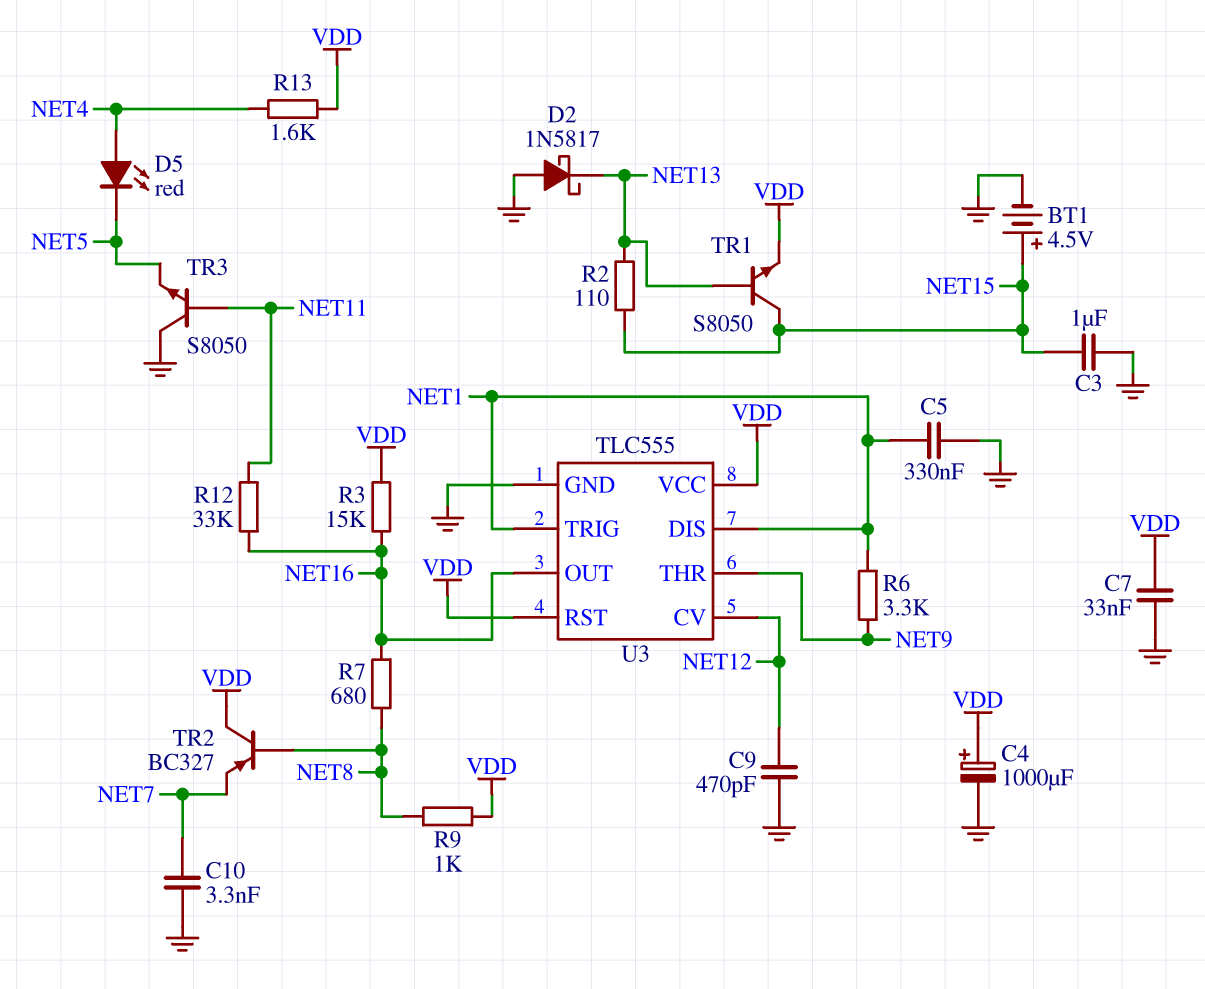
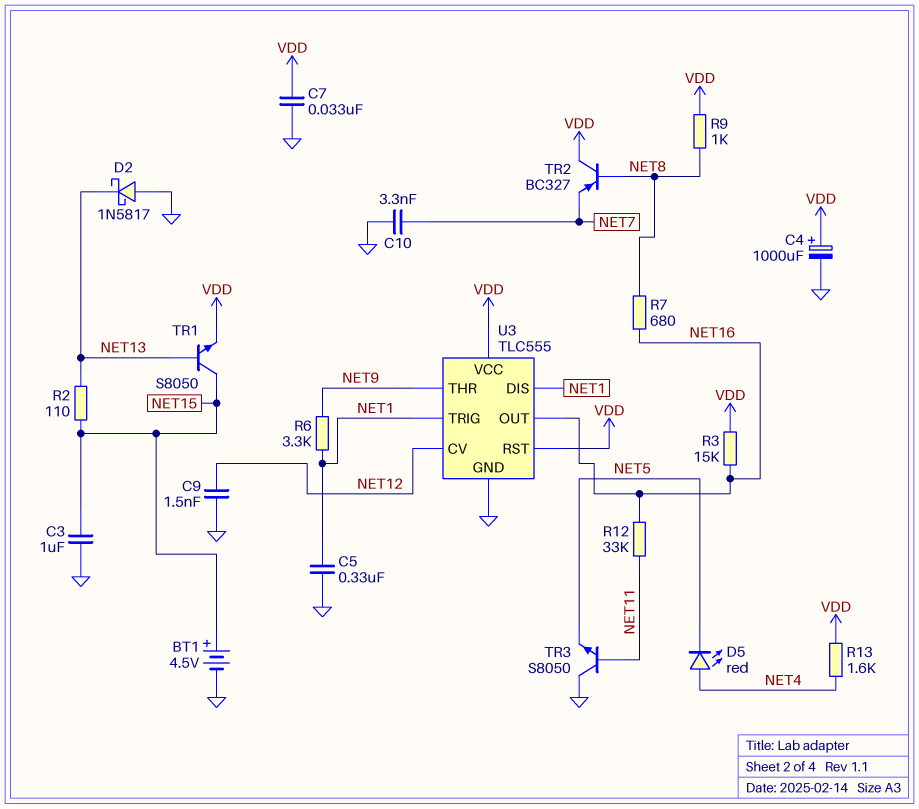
C9: 470pF (GND, NET12) -> 1.5nF (GND, NET12)

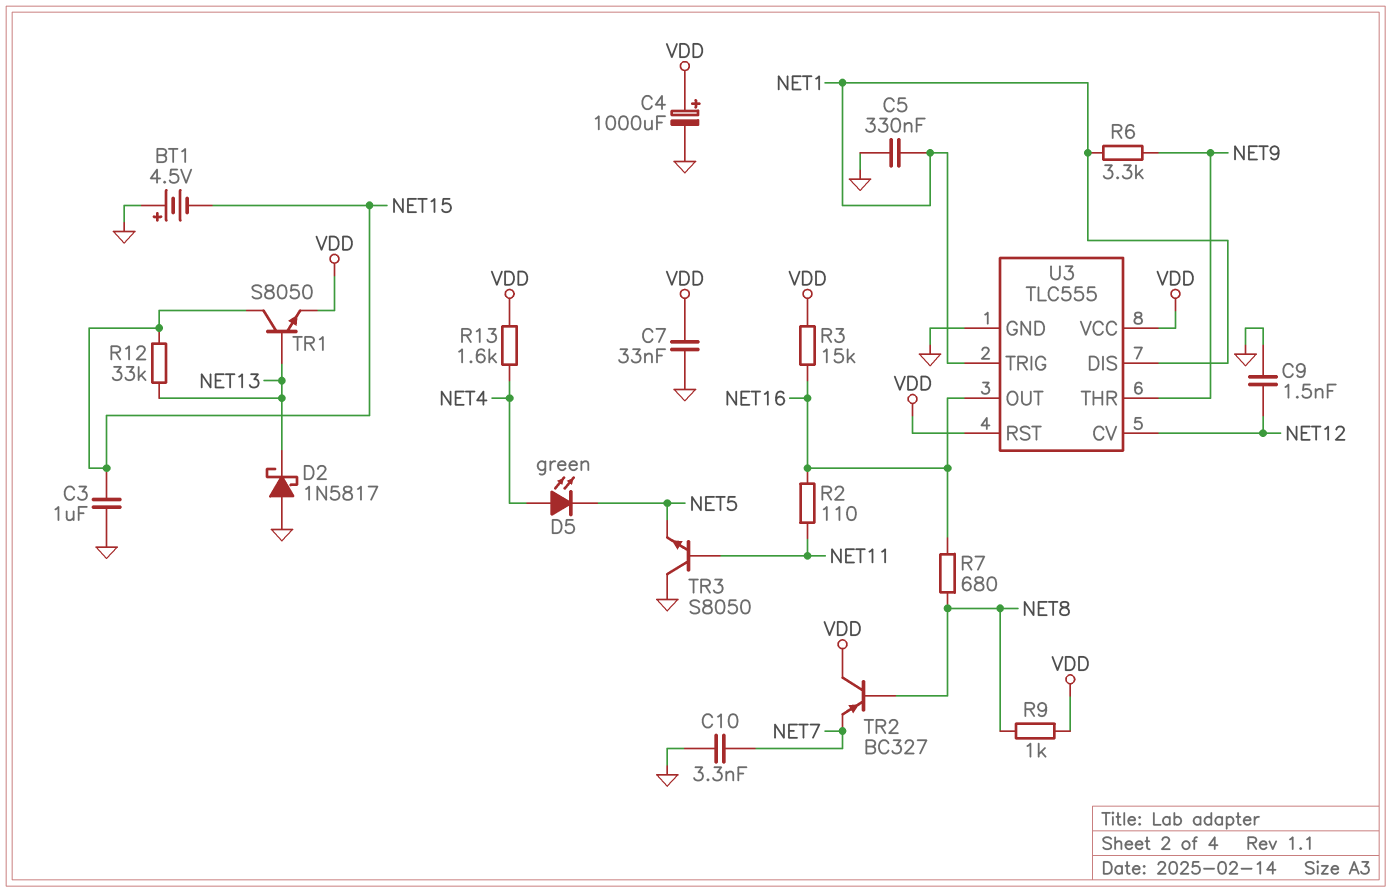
BT1: 4.5V (plus NET15, minus GND) -> 4.5V (plus GND, minus NET15)
D5: LED red (A NET4, K NET5) -> LED green (A NET4, K NET5)
R2: 110 (NET13, NET15) -> 110 (NET11, NET16)
R12: 33k (NET11, NET16) -> 33k (NET13, NET15)

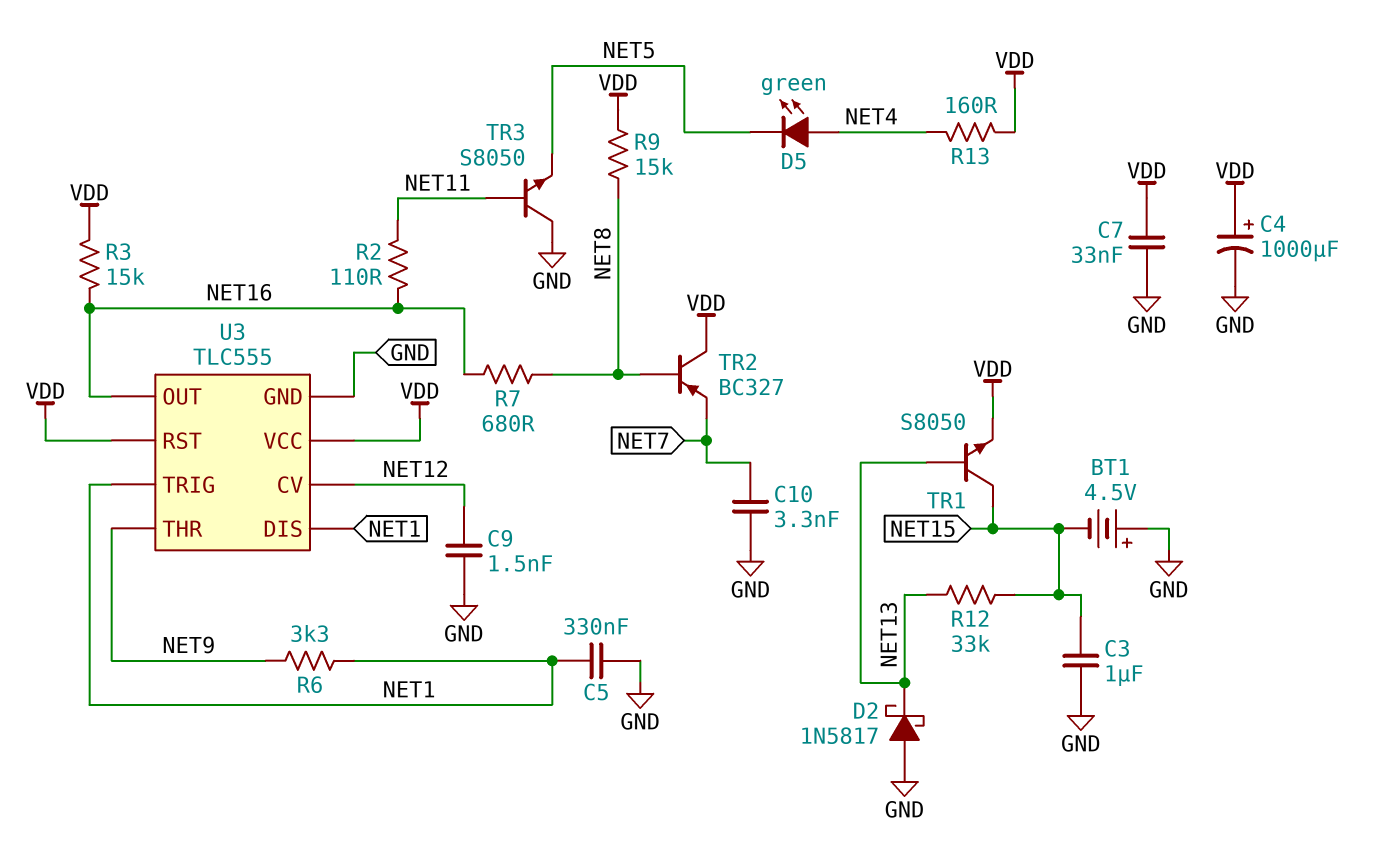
R9: 1k (NET8, VDD) -> 15k (NET8, VDD)
R13: 1.6k (NET4, VDD) -> 160 (NET4, VDD)

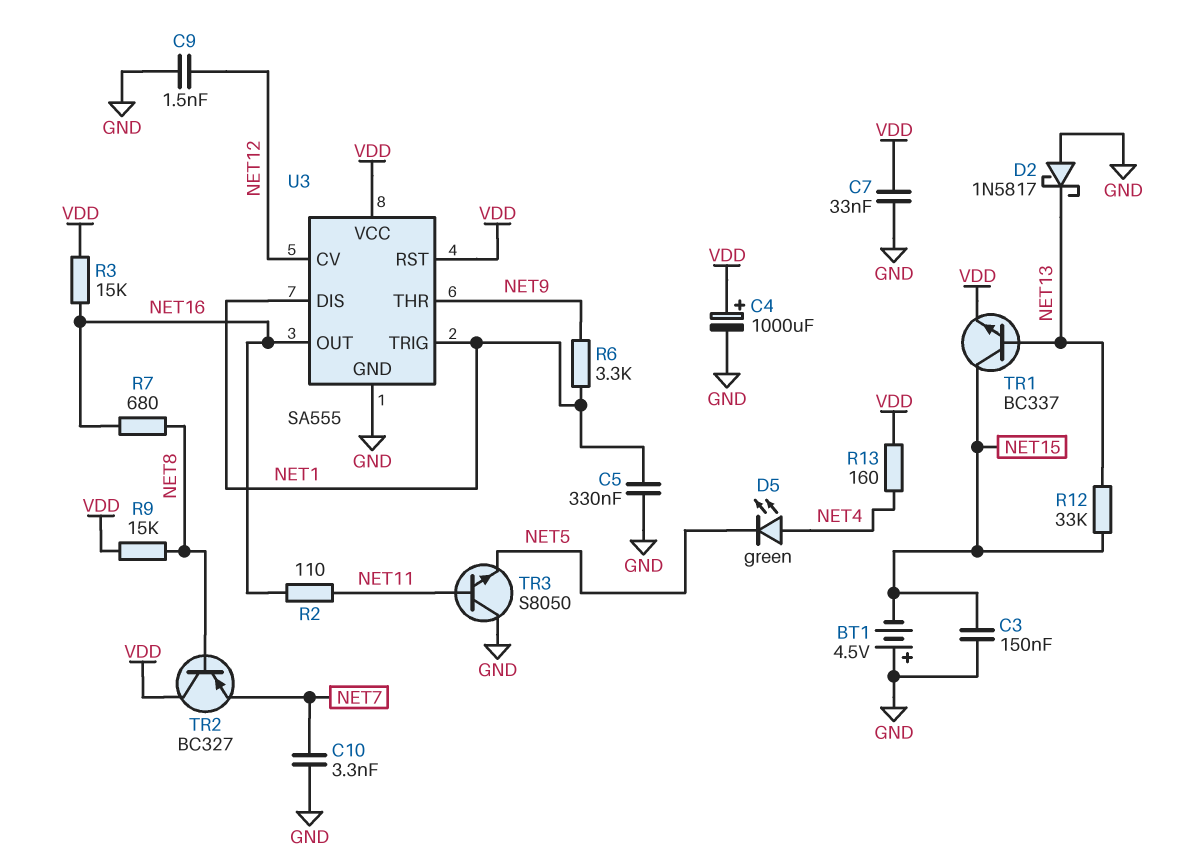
C3: 1uF (GND, NET15) -> 150nF (GND, NET15)
TR1: NPN S8050 (B NET13, C NET15, E VDD) -> NPN BC337 (B NET13, C NET15, E VDD)
U3: TLC555 -> SA555

